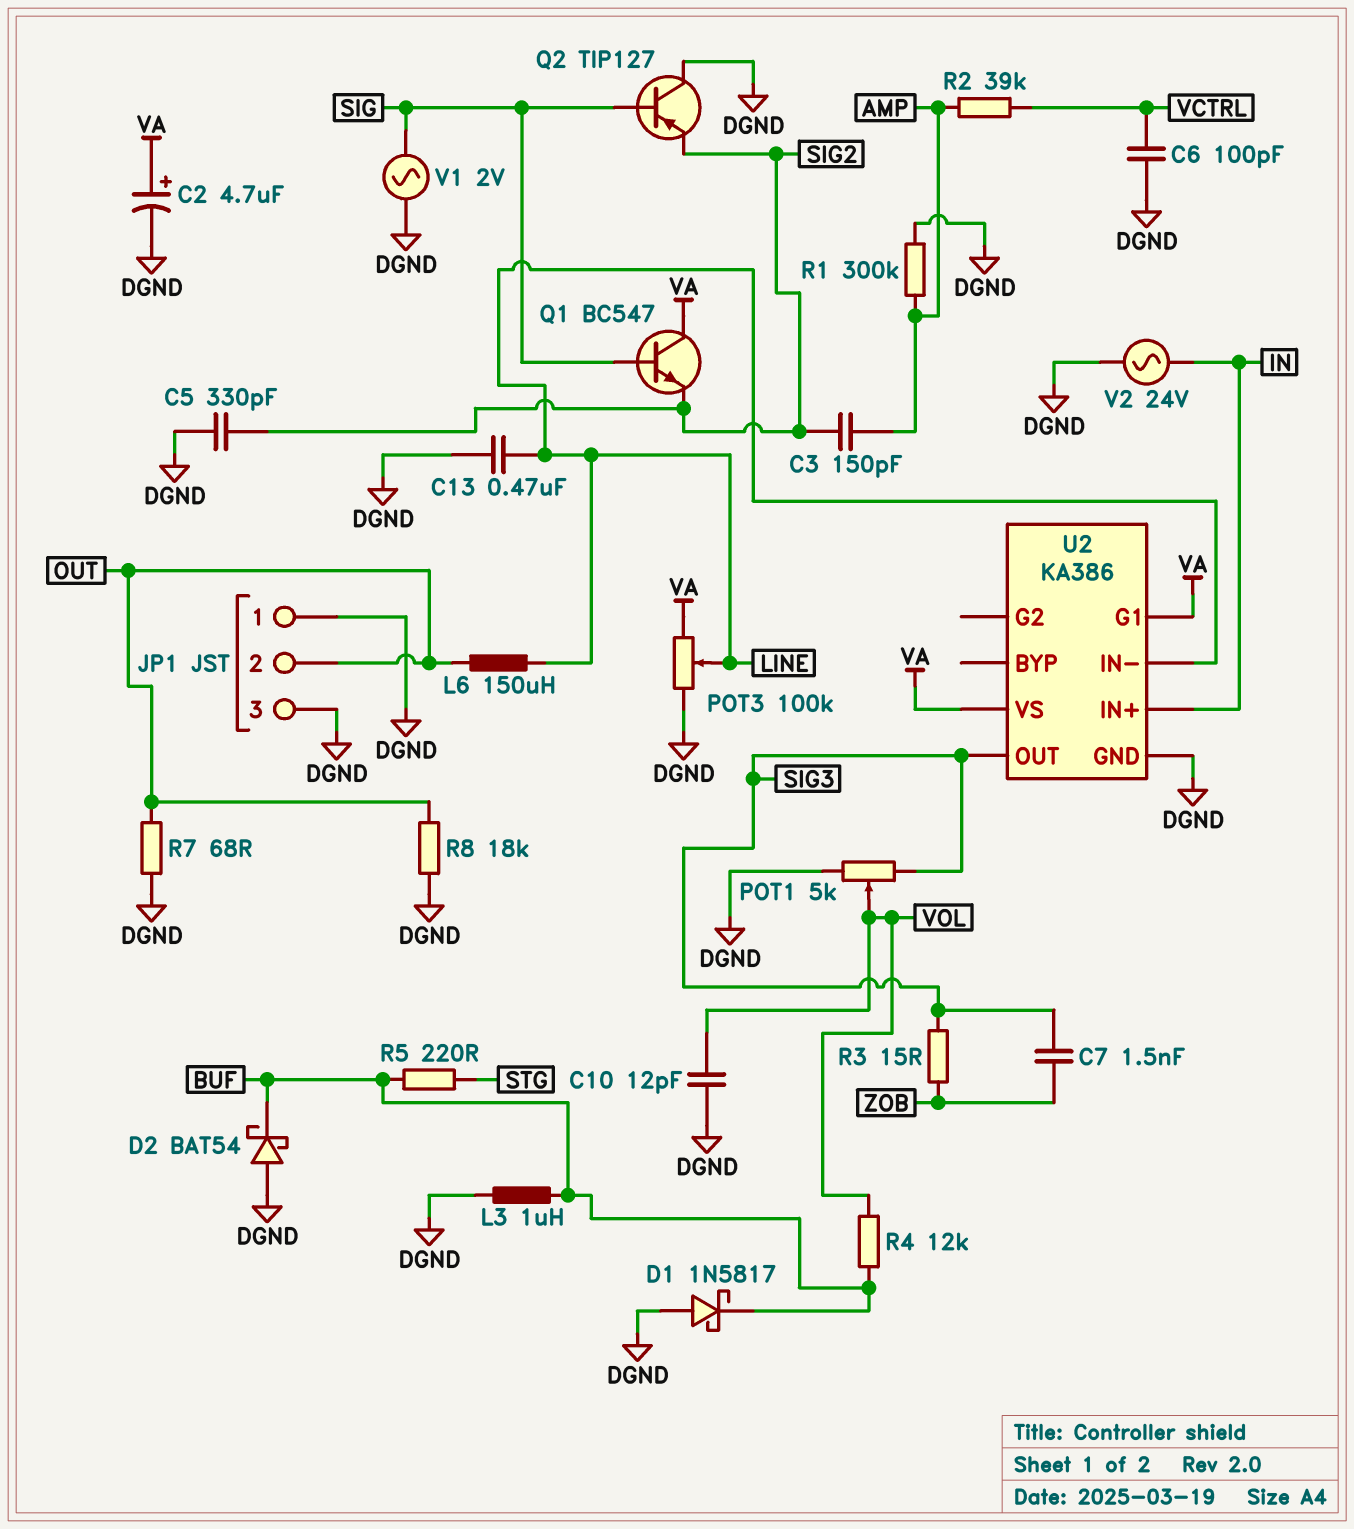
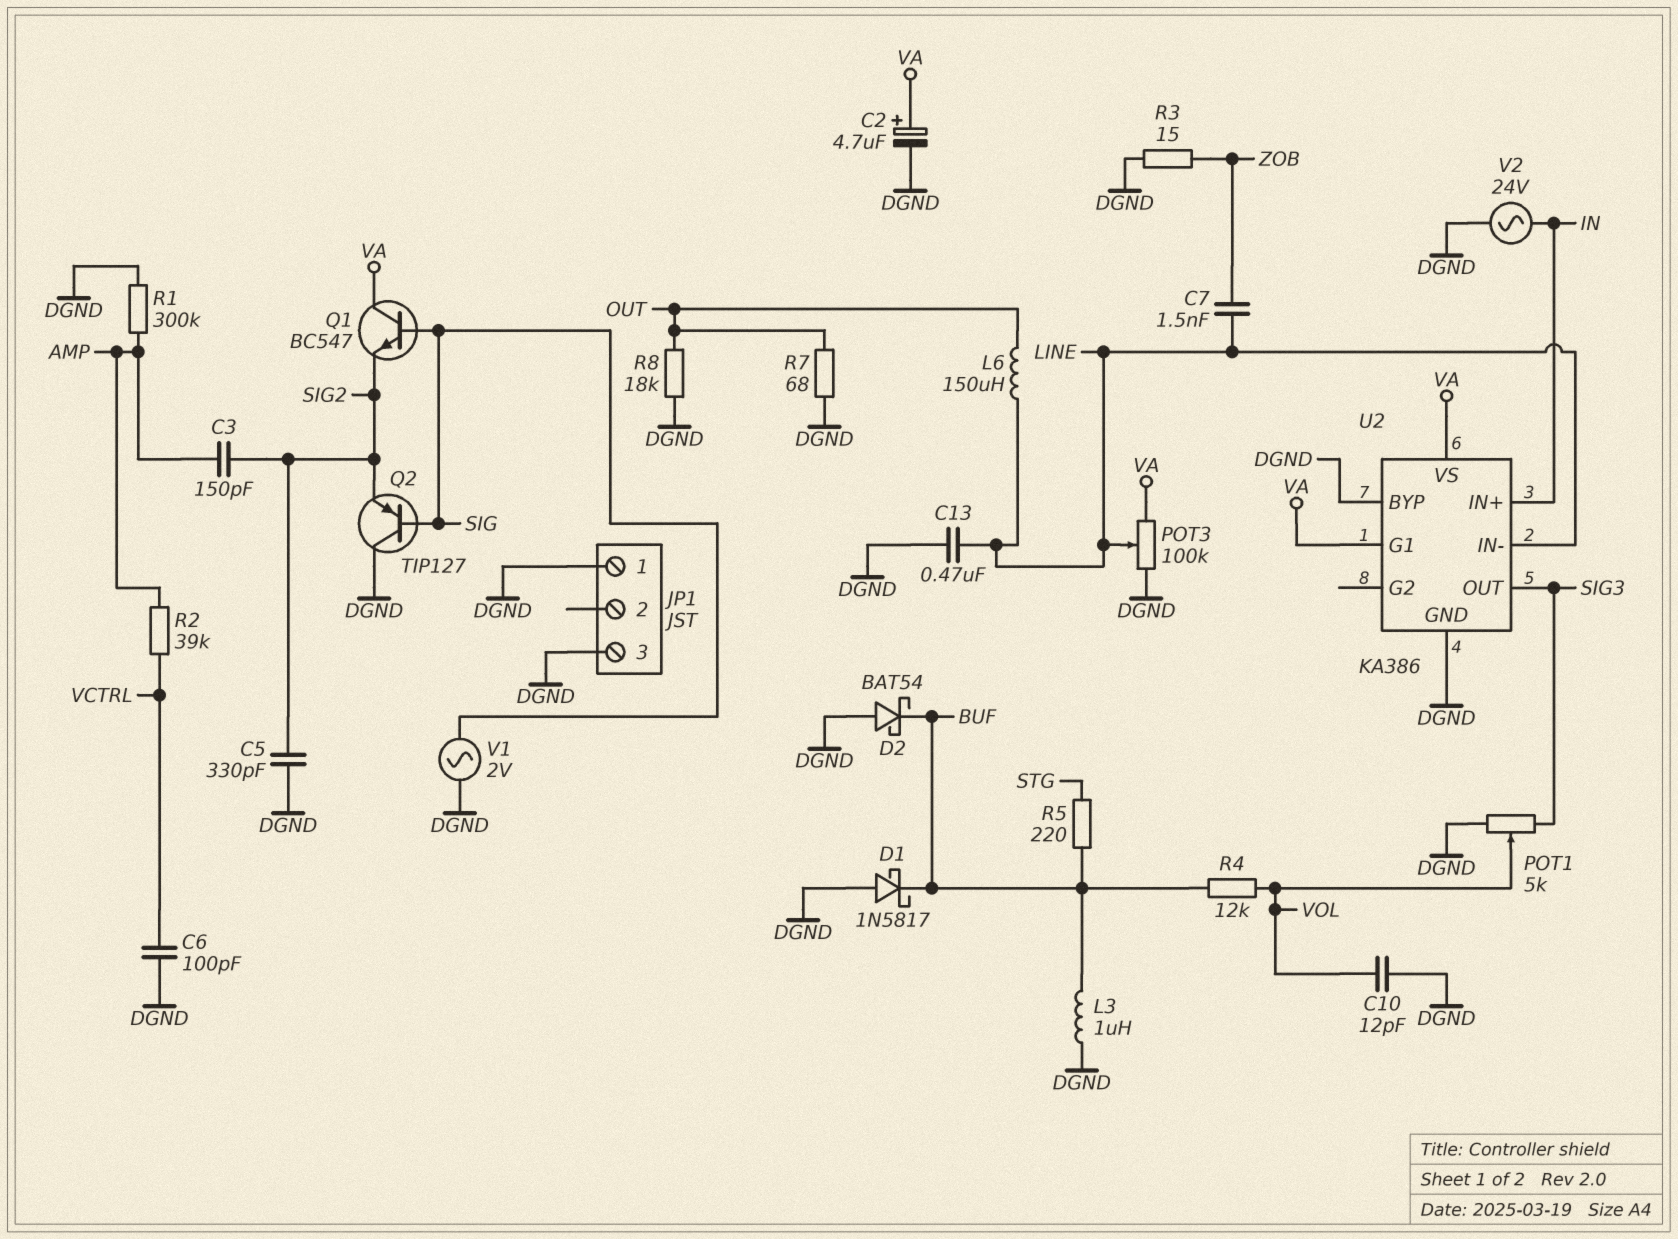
C7: 1.5nF (SIG3, ZOB) -> 1.5nF (LINE, ZOB)
JP1 pin 2: OUT -> none
R3: 15 (SIG3, ZOB) -> 15 (DGND, ZOB)
U2 pin BYP: none -> DGND

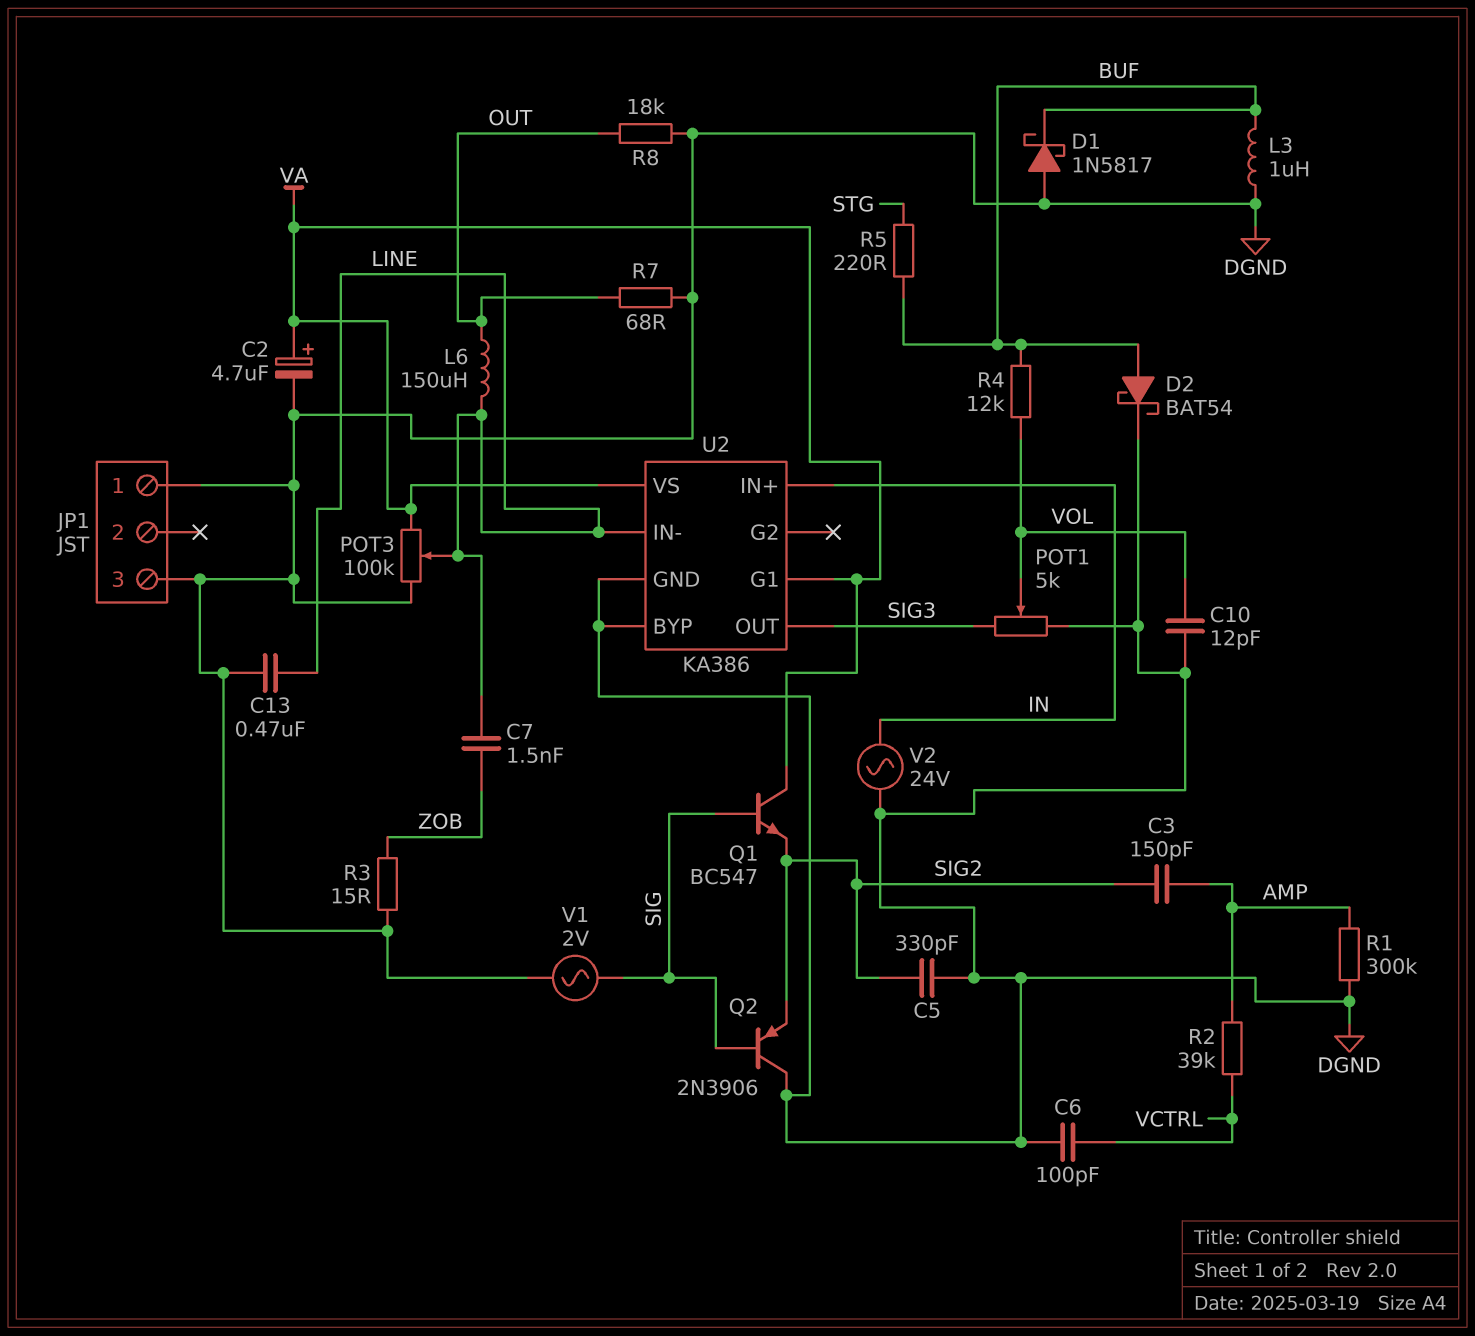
D2: schottky BAT54 (A DGND, K BUF) -> schottky BAT54 (A BUF, K DGND)
Q2: PNP TIP127 (B SIG, C DGND, E SIG2) -> PNP 2N3906 (B SIG, C DGND, E SIG2)

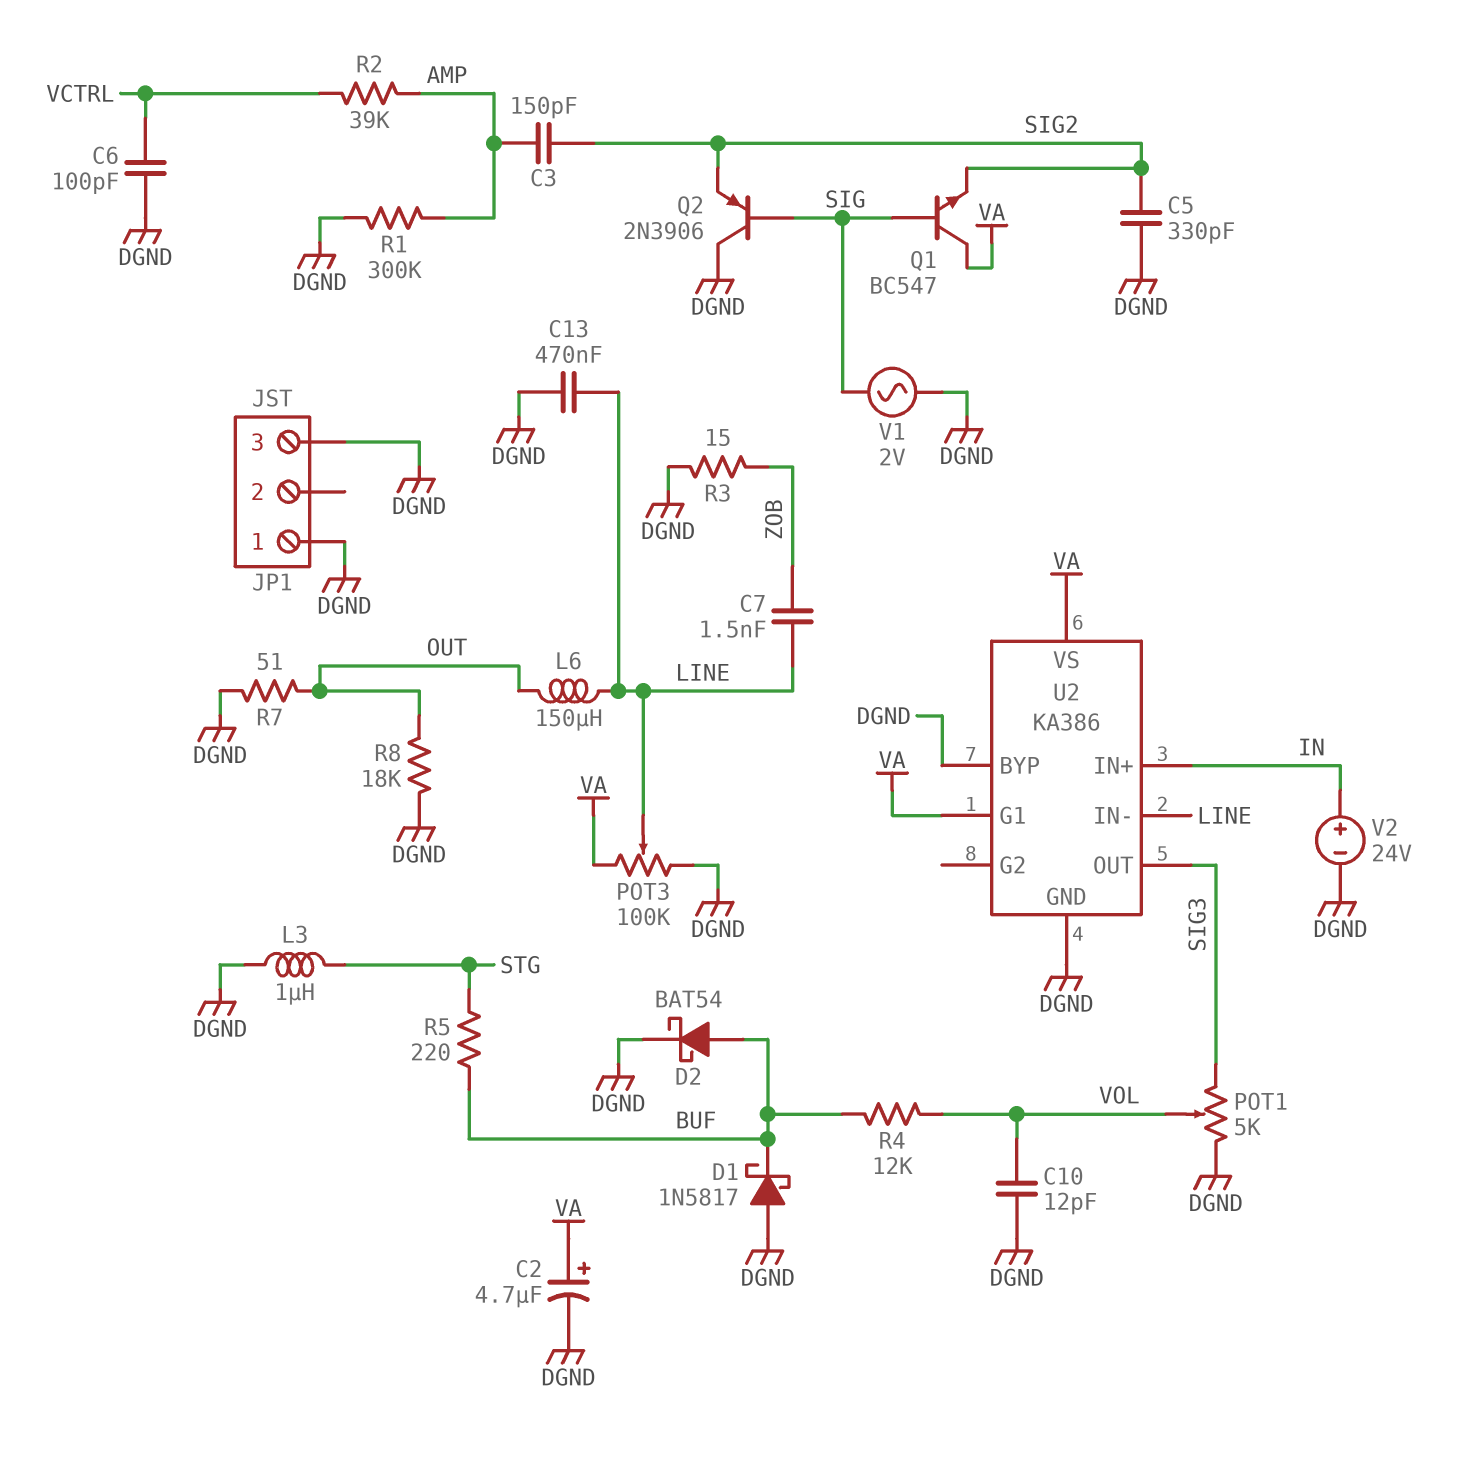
L3: 1uH (BUF, DGND) -> 1uH (DGND, STG)
R7: 68 (DGND, OUT) -> 51 (DGND, OUT)
V2: AC 24V (DGND, IN) -> 24V (plus IN, minus DGND)

